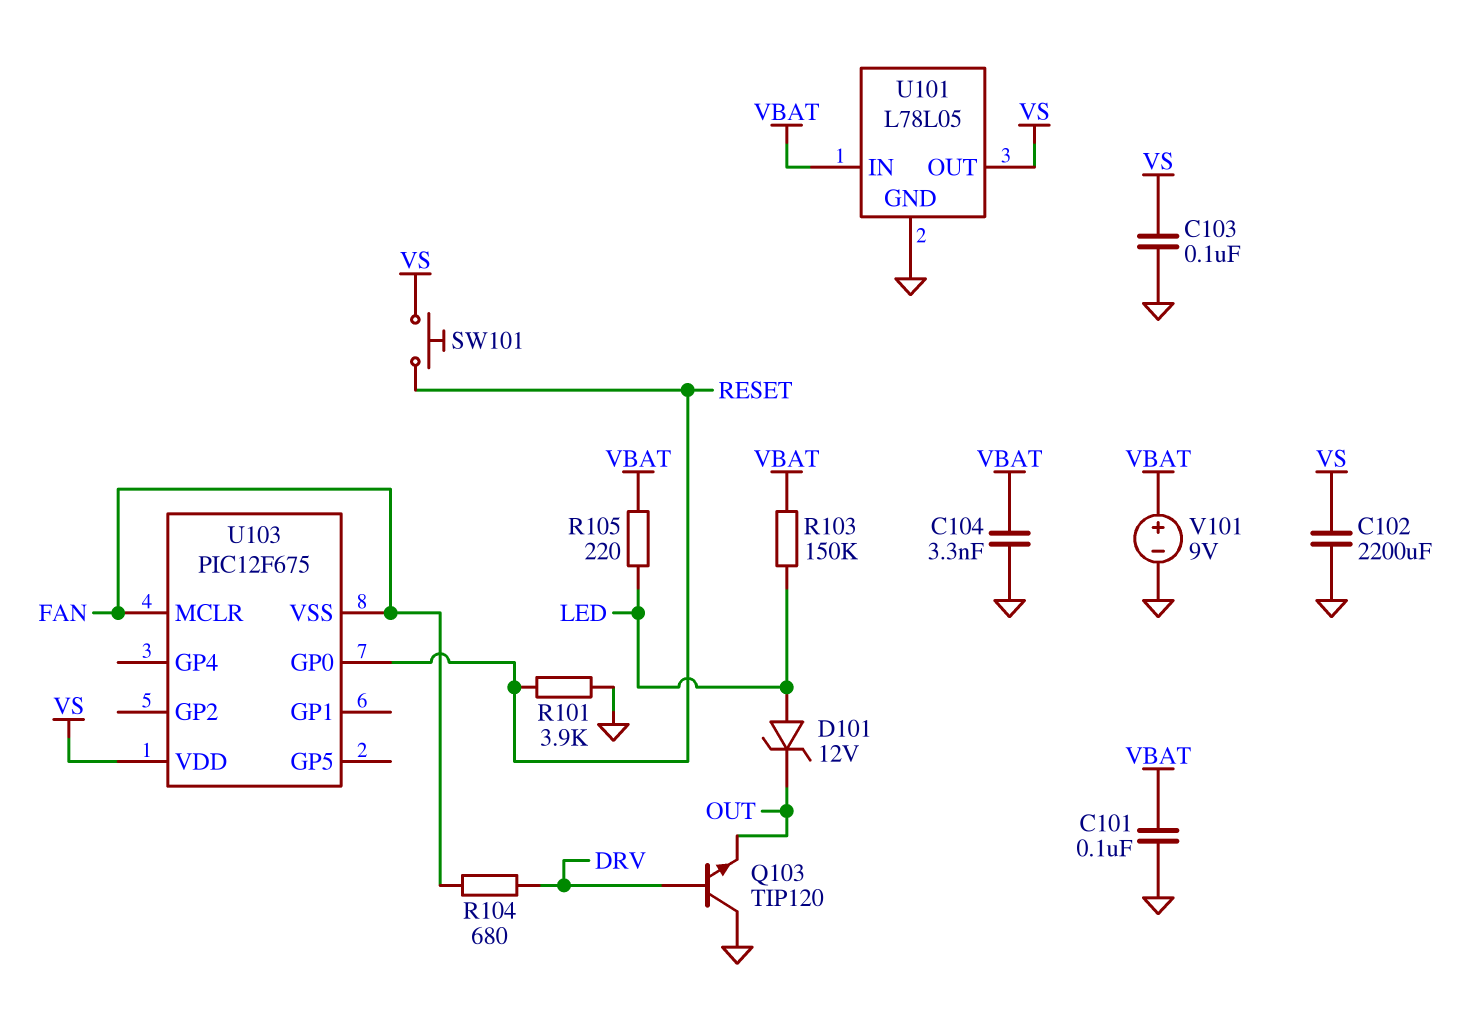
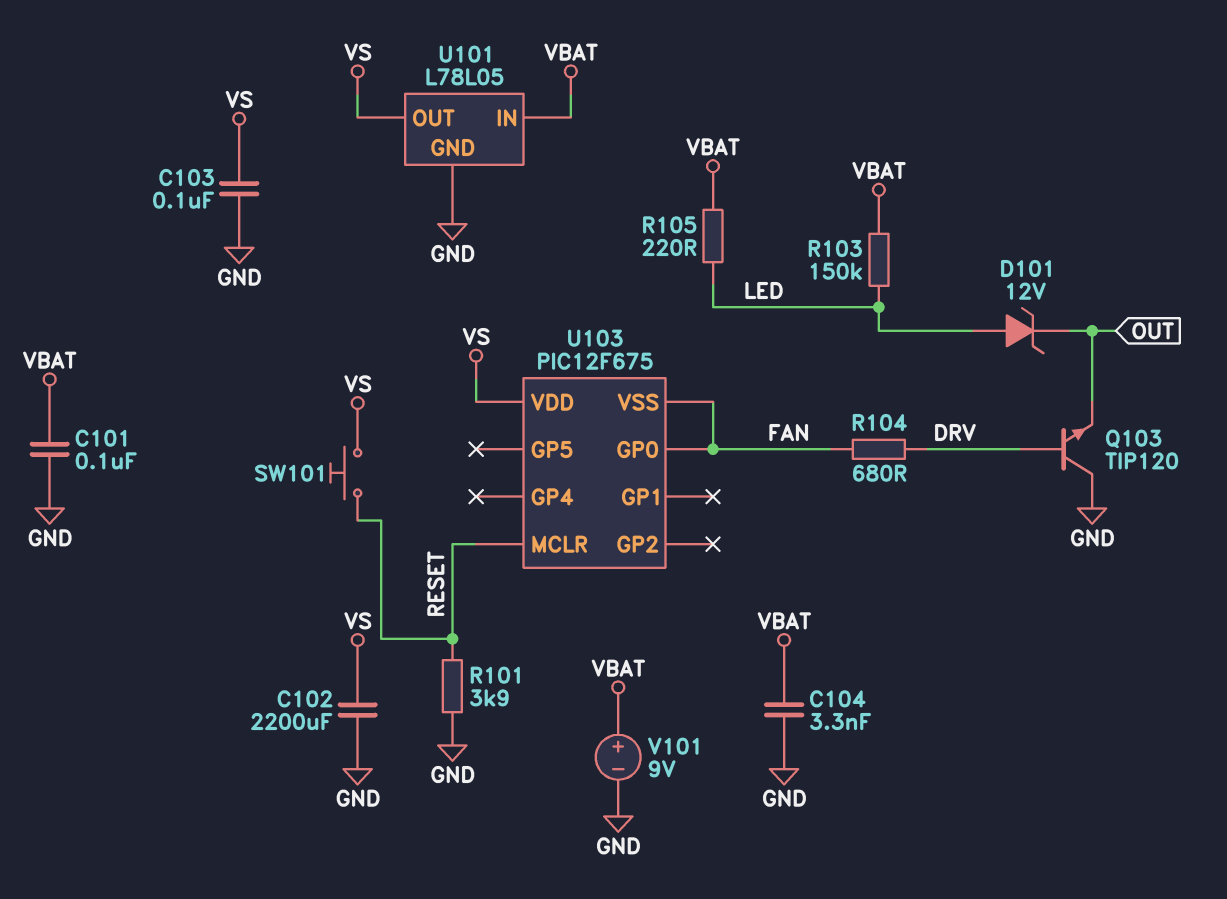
U103 pin GP0: RESET -> FAN
U103 pin MCLR: FAN -> RESET

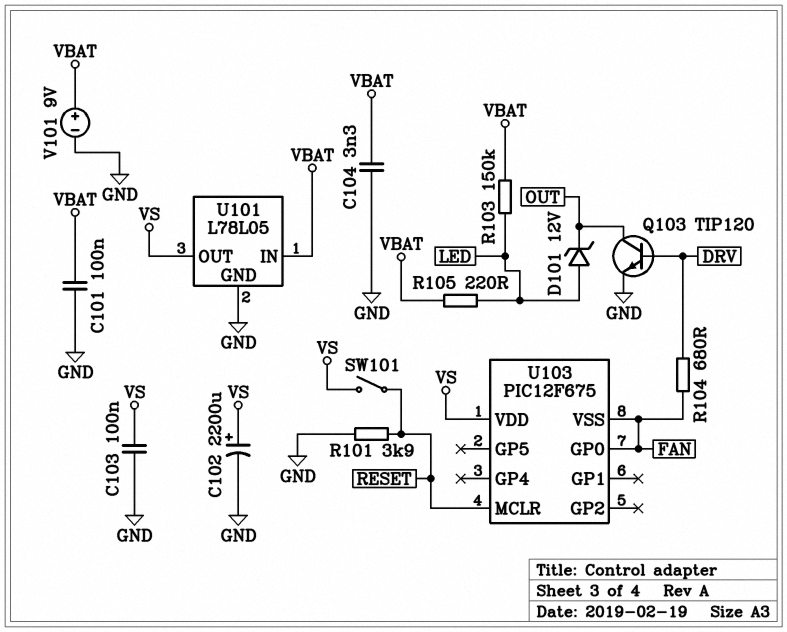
C102: 2200uF (GND, VS) -> 2200uF (plus VS, minus GND)
Q103: NPN TIP120 (B DRV, C GND, E OUT) -> NPN TIP120 (B DRV, C OUT, E GND)
SW101: button (RESET, VS) -> switch (RESET, VS)

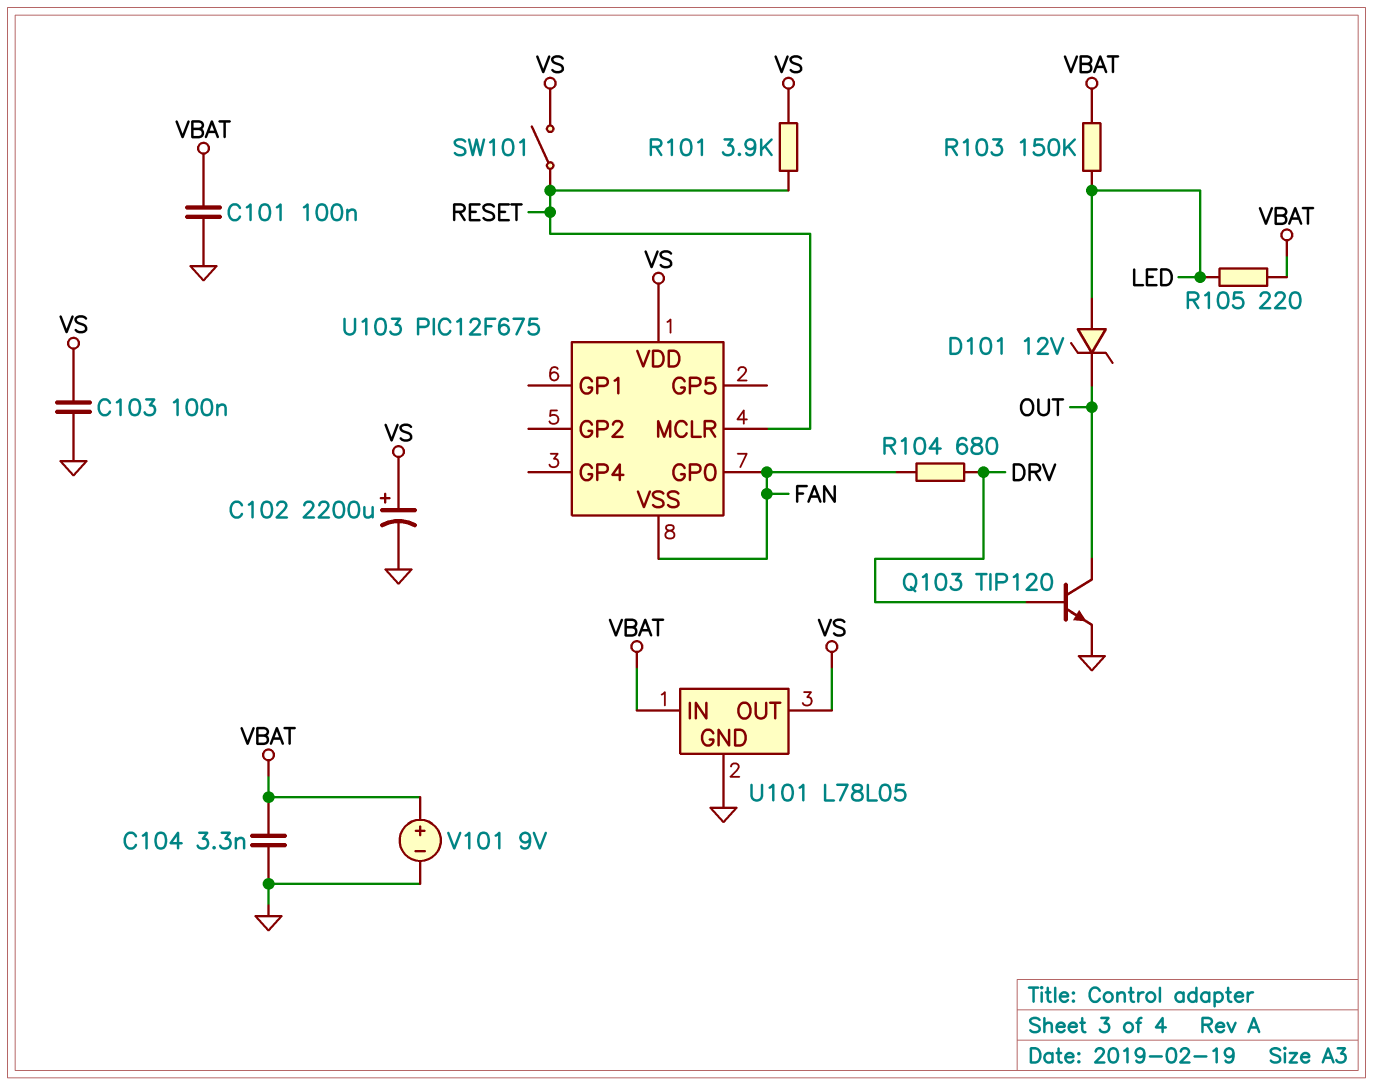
R101: 3.9k (GND, RESET) -> 3.9k (RESET, VS)

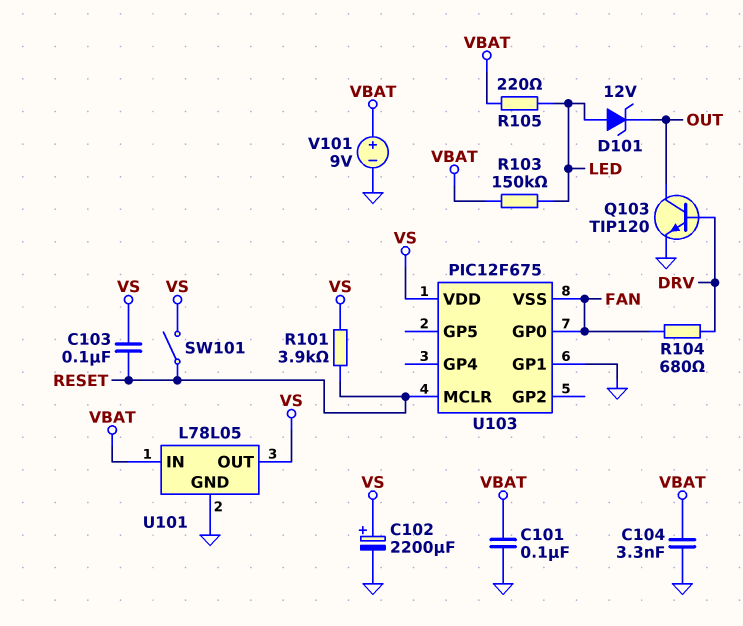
C103: 100nF (GND, VS) -> 100nF (RESET, VS)
U103 pin GP1: none -> GND

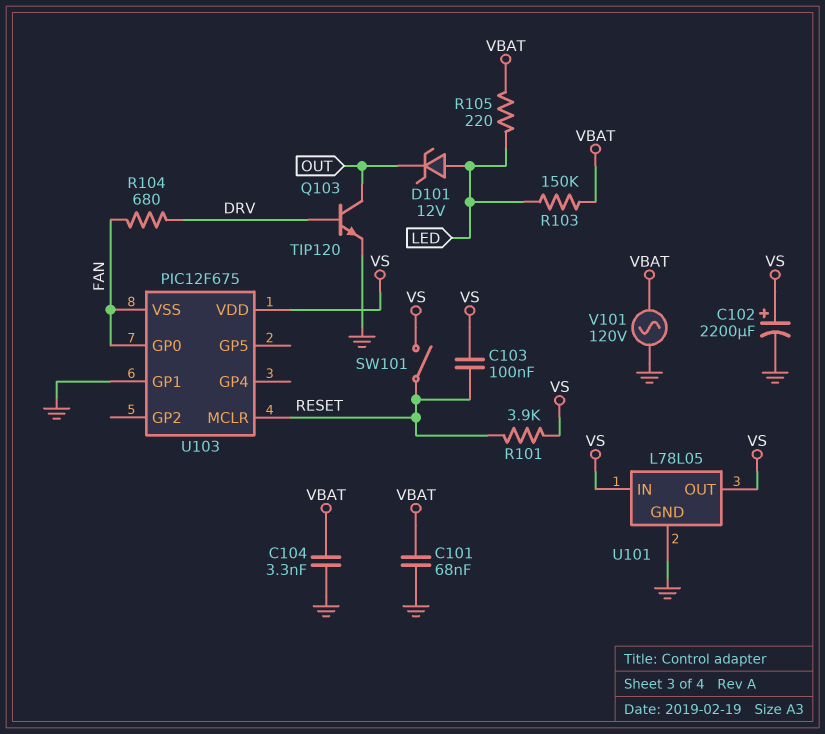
C101: 100nF (GND, VBAT) -> 68nF (GND, VBAT)
U101 pin IN: VBAT -> VS
V101: 9V (plus VBAT, minus GND) -> AC 120V (GND, VBAT)

